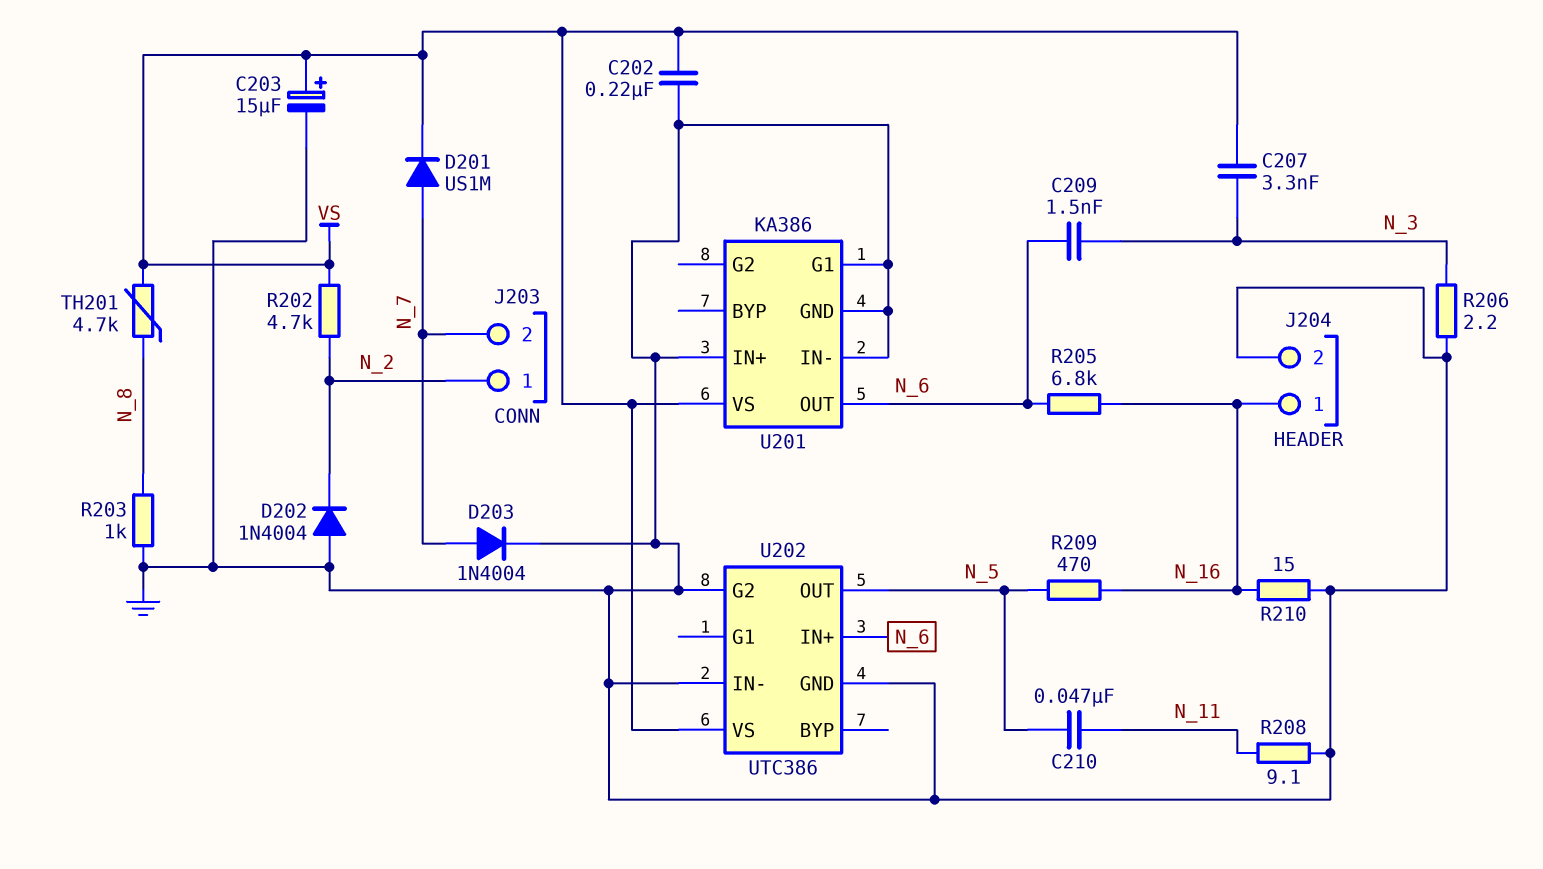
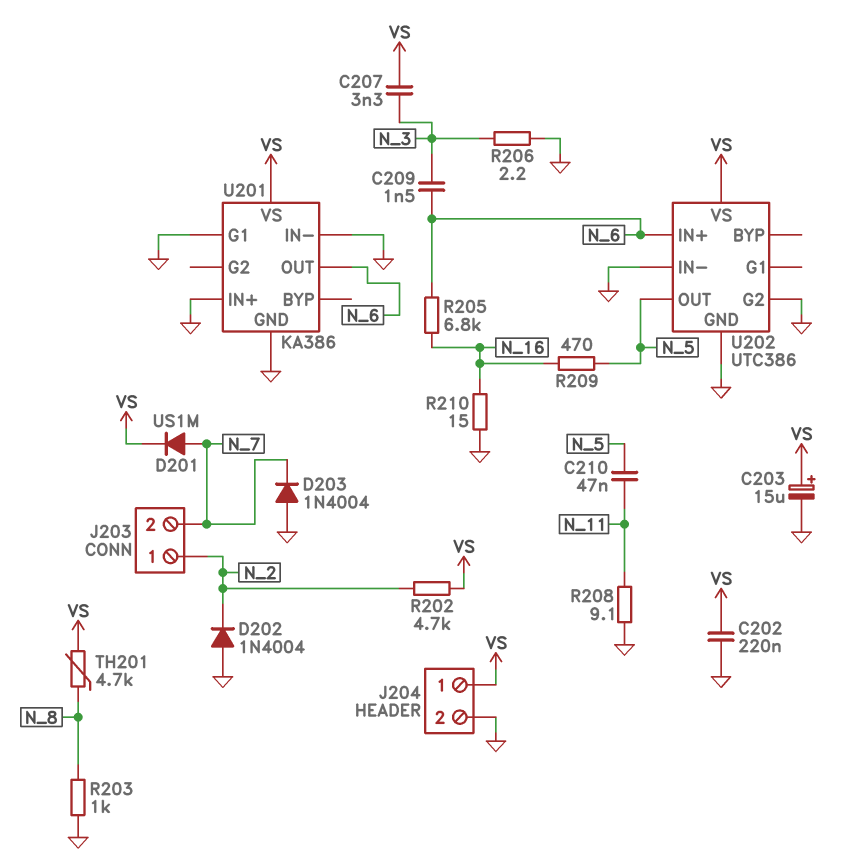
D203: diode 1N4004 (A N_7, K GND) -> diode 1N4004 (A GND, K N_7)
J204 pin 1: N_16 -> VS

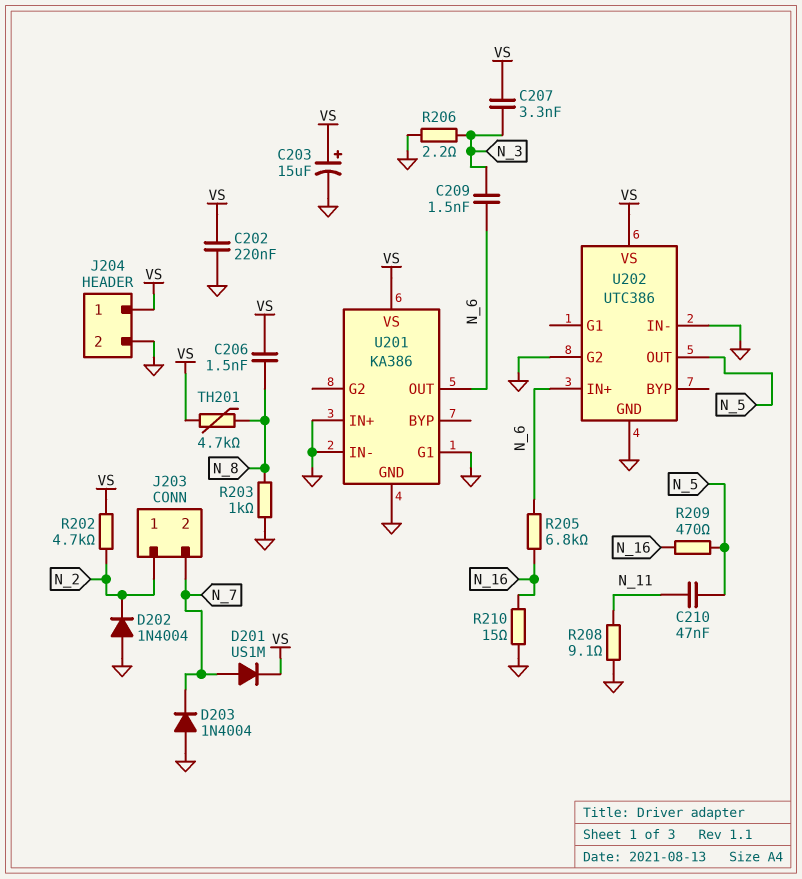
C206: none -> 1.5nF (N_8, VS)

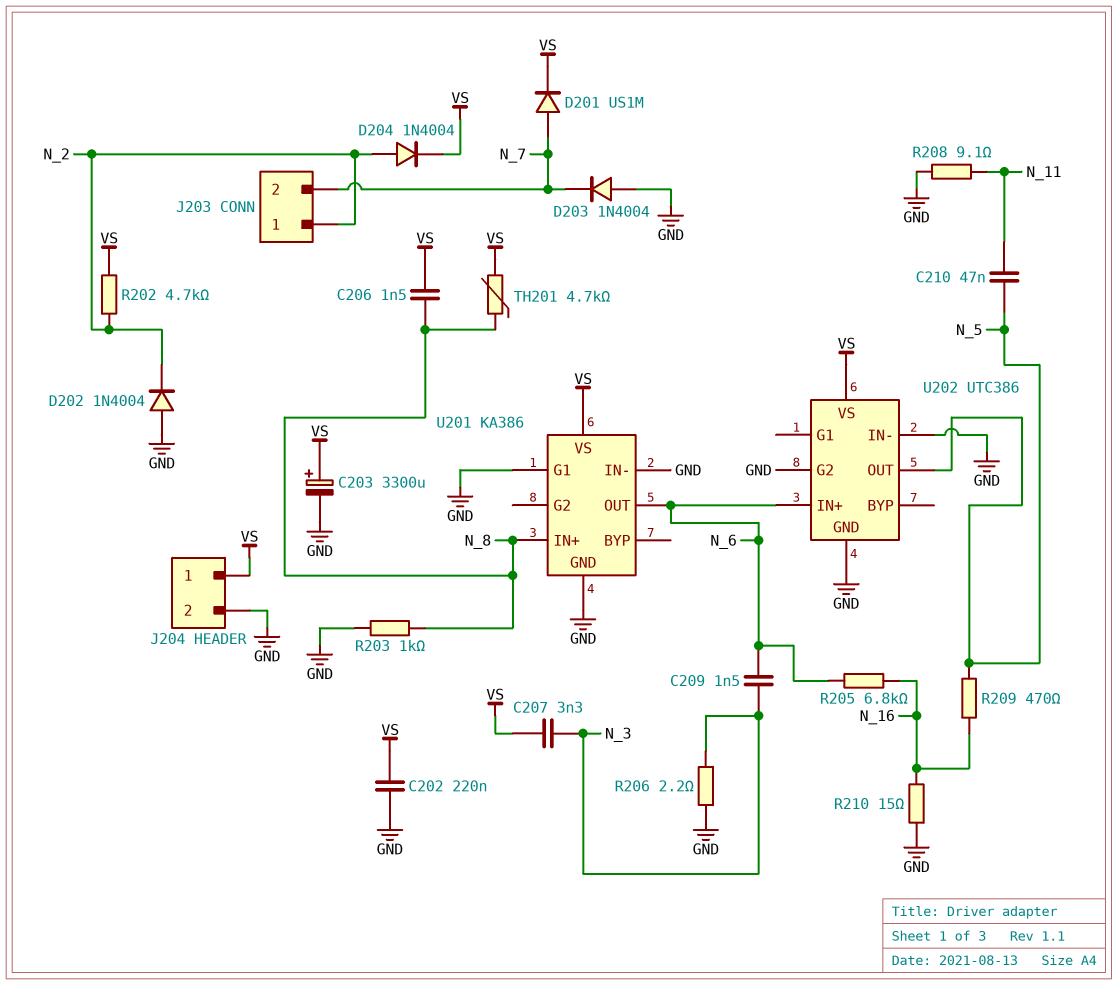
C203: 15uF (plus VS, minus GND) -> 3300uF (plus VS, minus GND)
D204: none -> diode 1N4004 (A N_2, K VS)
U201 pin IN+: GND -> N_8

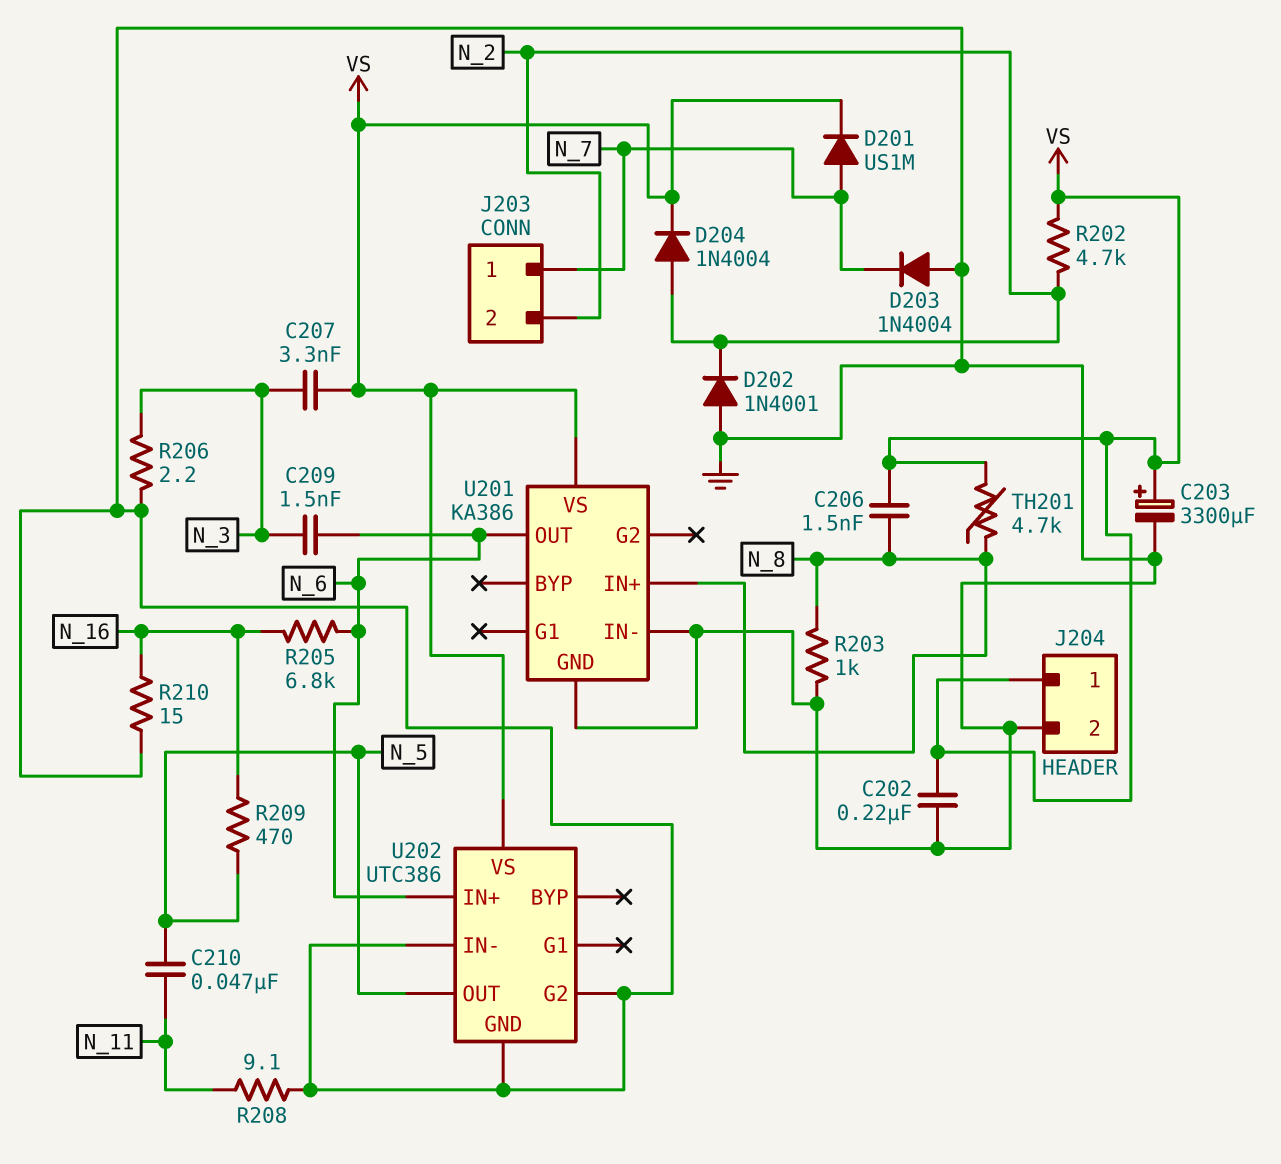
D202: diode 1N4004 (A GND, K N_2) -> diode 1N4001 (A GND, K N_2)
J203 pin 1: N_2 -> N_7
J203 pin 2: N_7 -> N_2
U201 pin G1: GND -> none

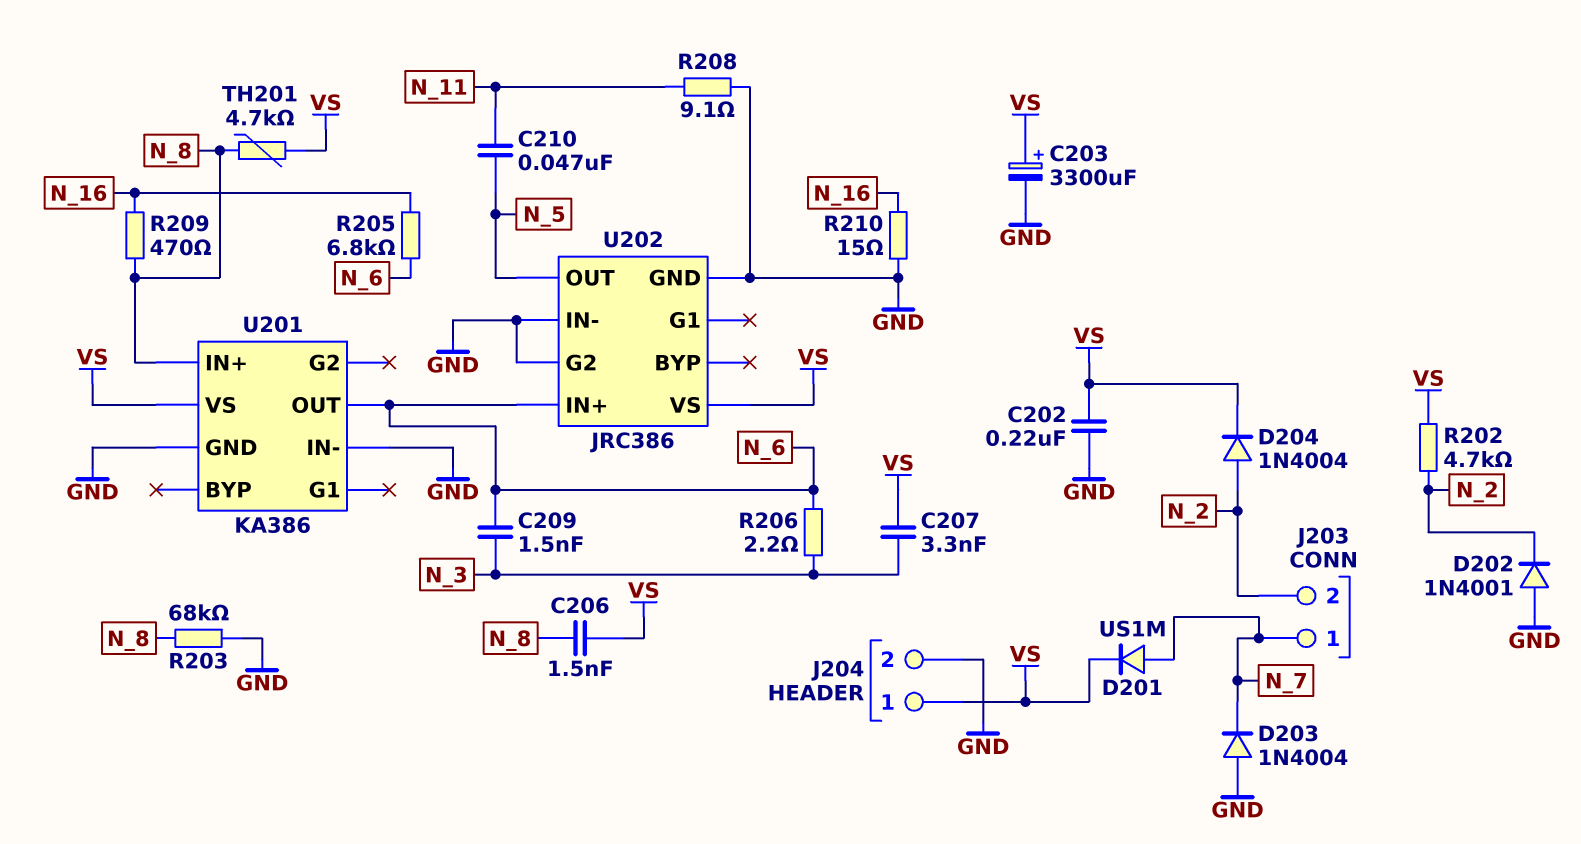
R203: 1k (GND, N_8) -> 68k (GND, N_8)
R206: 2.2 (GND, N_3) -> 2.2 (N_3, N_6)
R209: 470 (N_5, N_16) -> 470 (N_8, N_16)
U202: UTC386 -> JRC386

